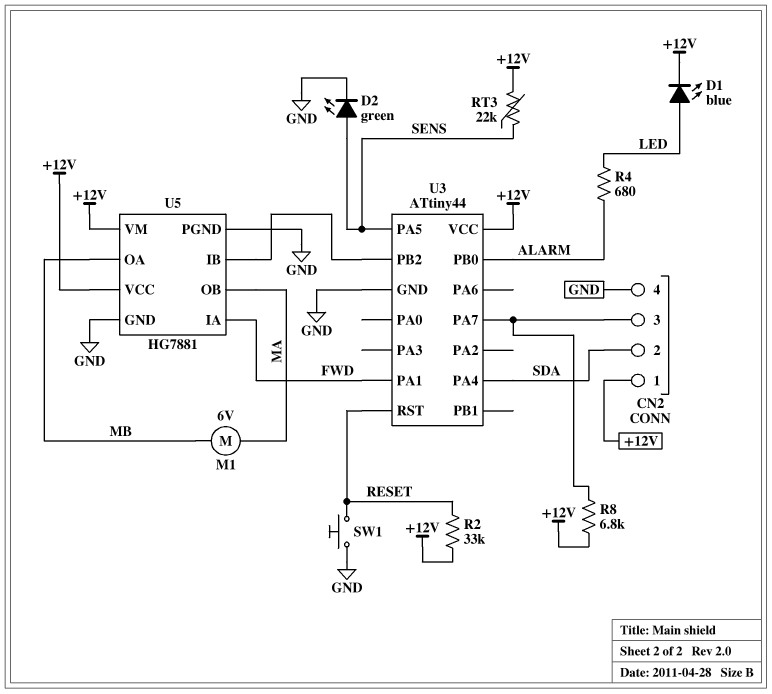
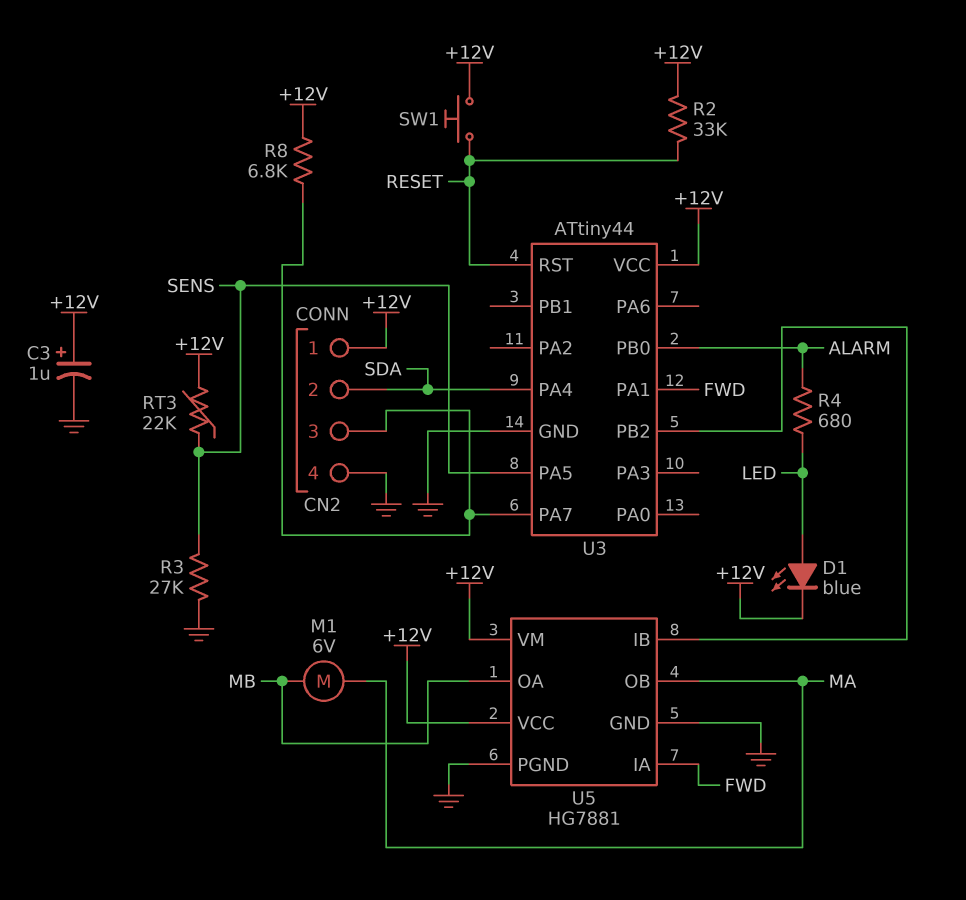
C3: none -> 1uF (plus +12V, minus GND)
D2: LED green (A SENS, K GND) -> none
R3: none -> 27k (GND, SENS)
SW1: button (GND, RESET) -> button (+12V, RESET)

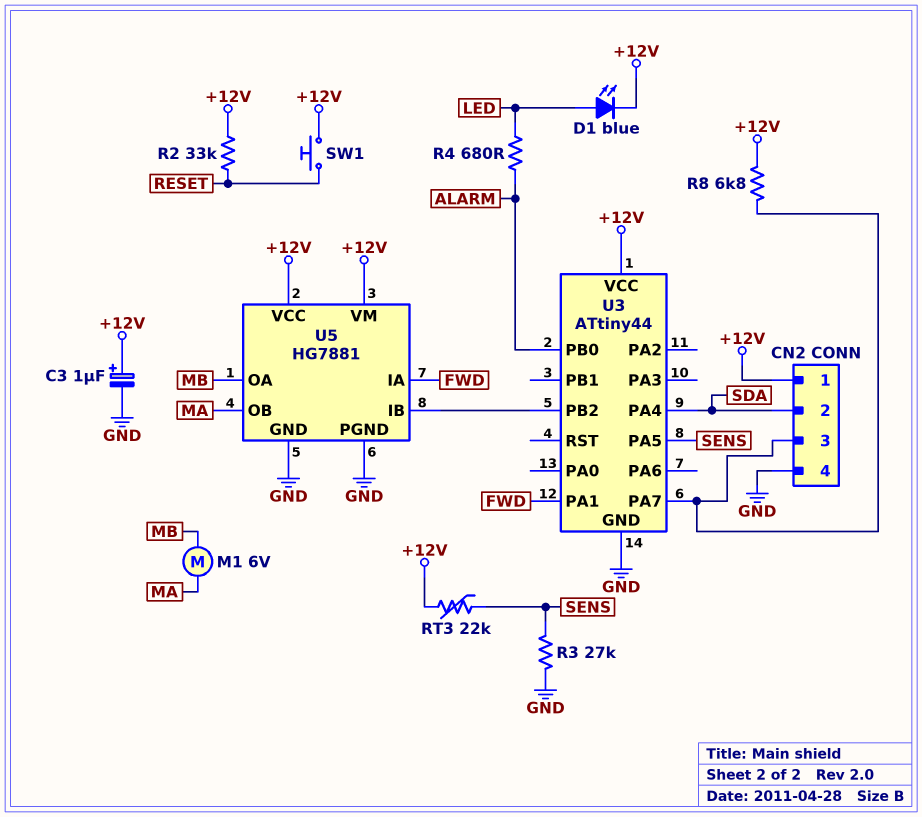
U3 pin RST: RESET -> none

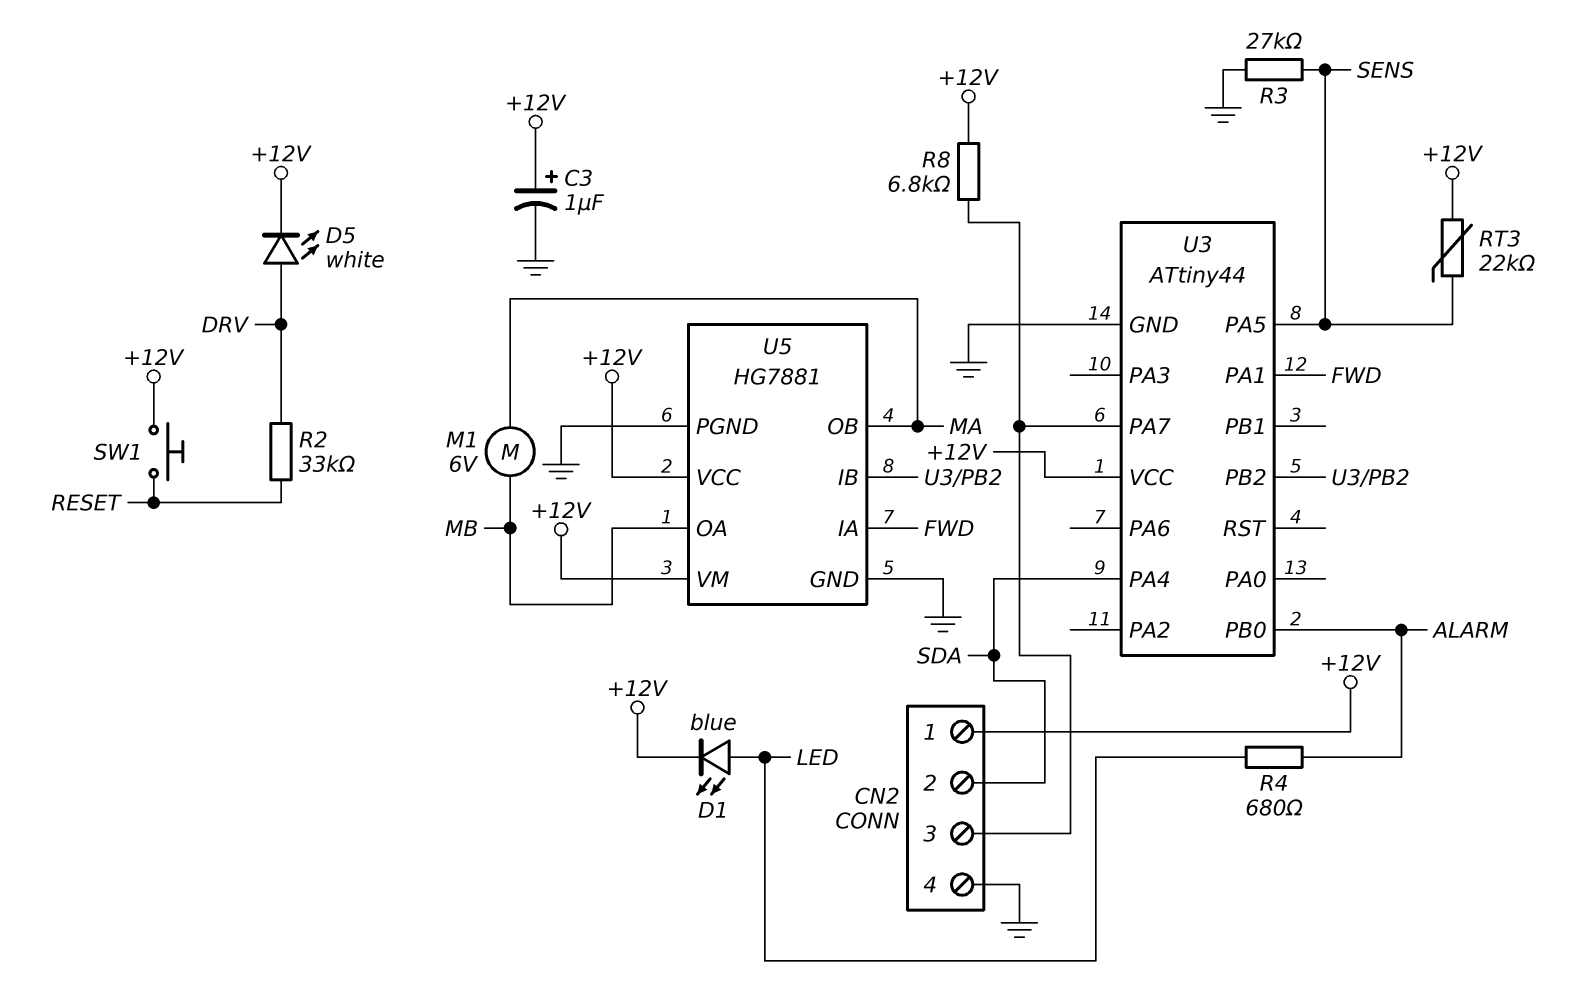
D5: none -> LED white (A DRV, K +12V)
R2: 33k (+12V, RESET) -> 33k (DRV, RESET)

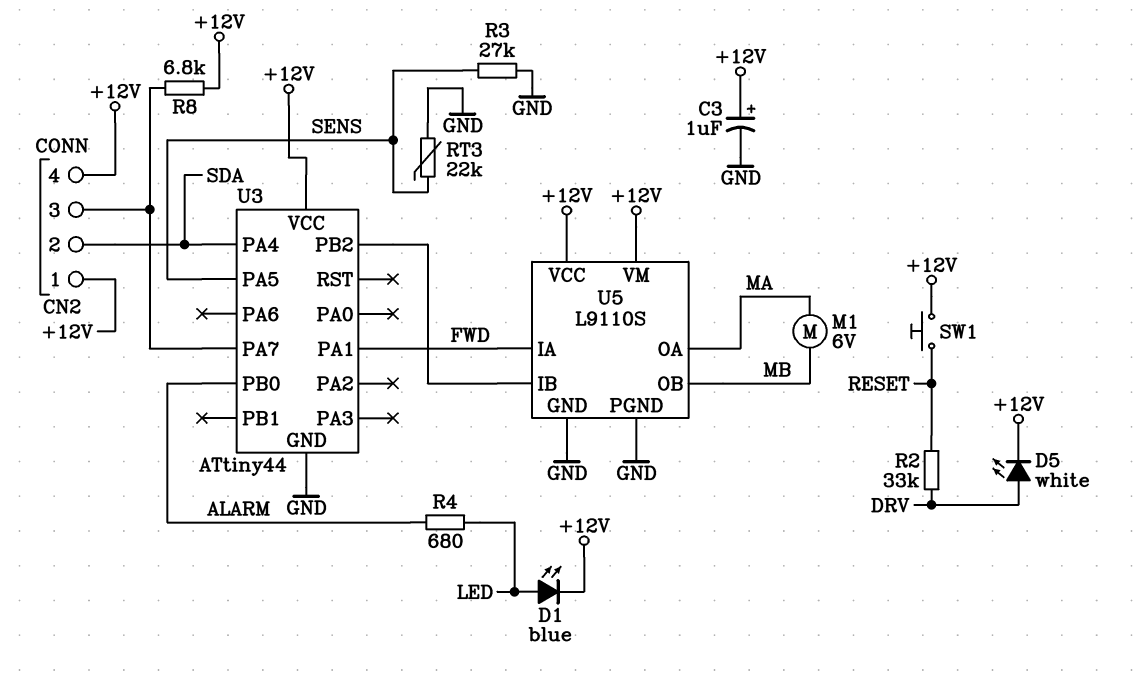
CN2 pin 4: GND -> +12V
RT3: 22k (+12V, SENS) -> 22k (GND, SENS)
U5: HG7881 -> L9110S
U5 pin OA: MB -> MA
U5 pin OB: MA -> MB

